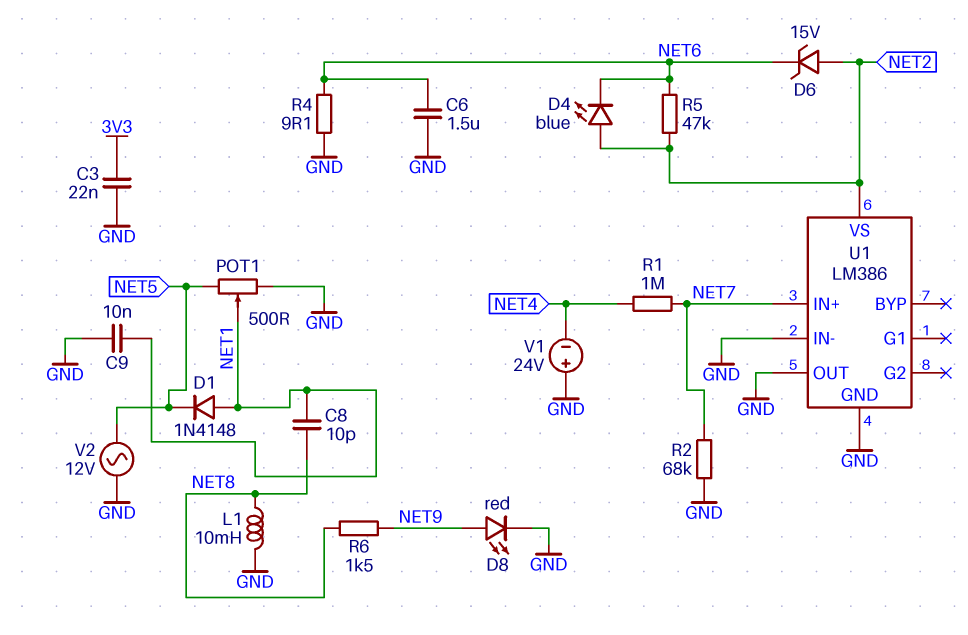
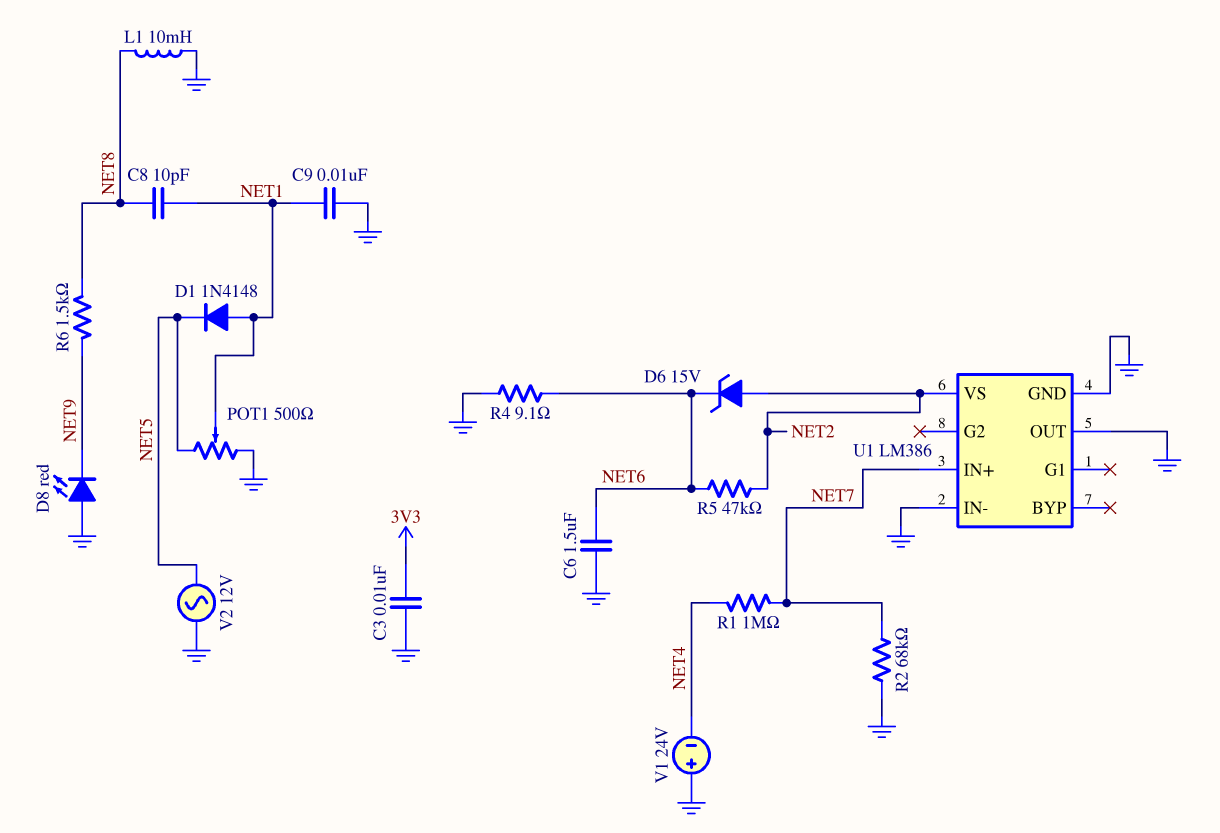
C3: 22nF (3V3, GND) -> 10nF (3V3, GND)
D4: LED blue (A NET2, K NET6) -> none
D8: LED red (A NET9, K GND) -> LED red (A GND, K NET9)

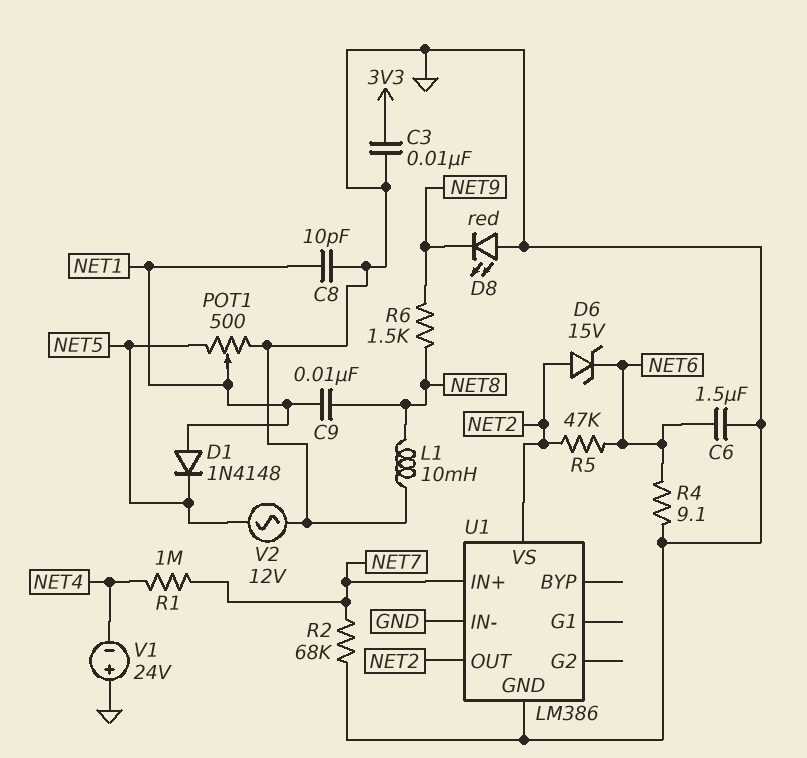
C8: 10pF (NET1, NET8) -> 10pF (GND, NET1)
C9: 10nF (GND, NET1) -> 10nF (NET1, NET8)
U1 pin OUT: GND -> NET2

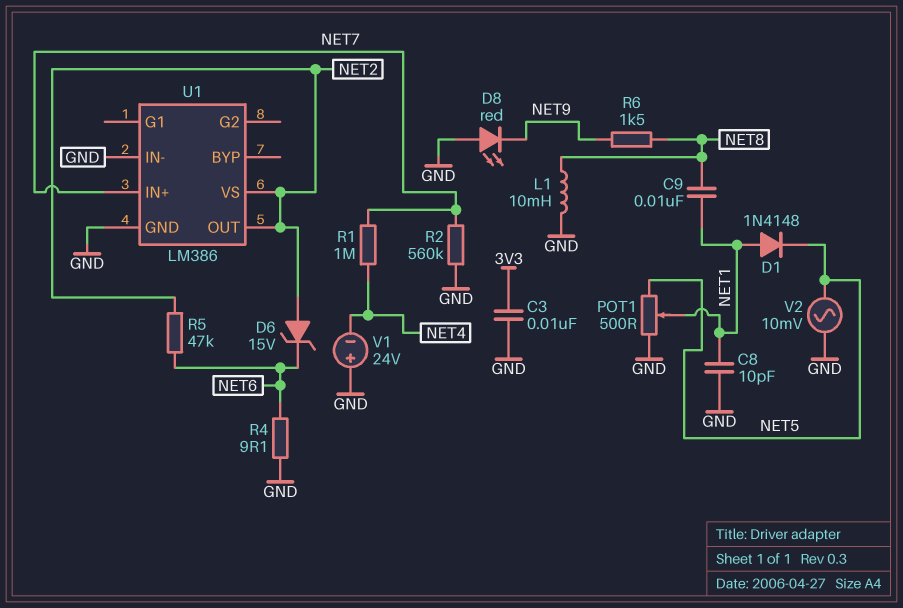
C6: 1.5uF (GND, NET6) -> none
R2: 68k (GND, NET7) -> 560k (GND, NET7)
V2: AC 12V (GND, NET5) -> AC 10mV (GND, NET5)

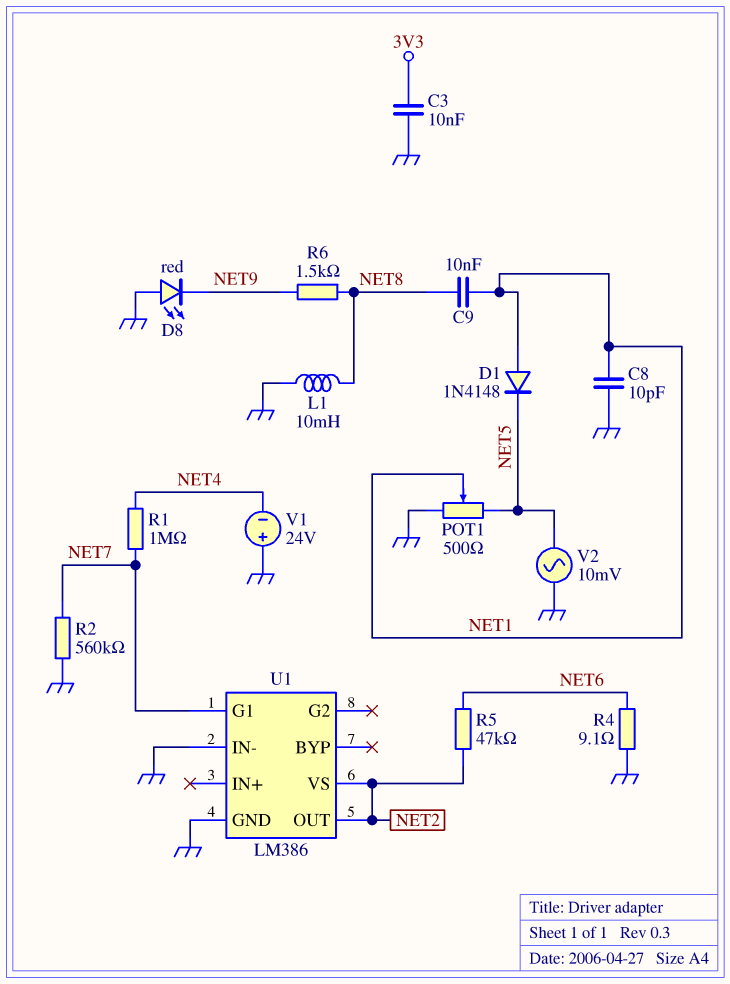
D6: zener 15V (A NET2, K NET6) -> none
U1 pin G1: none -> NET7
U1 pin IN+: NET7 -> none

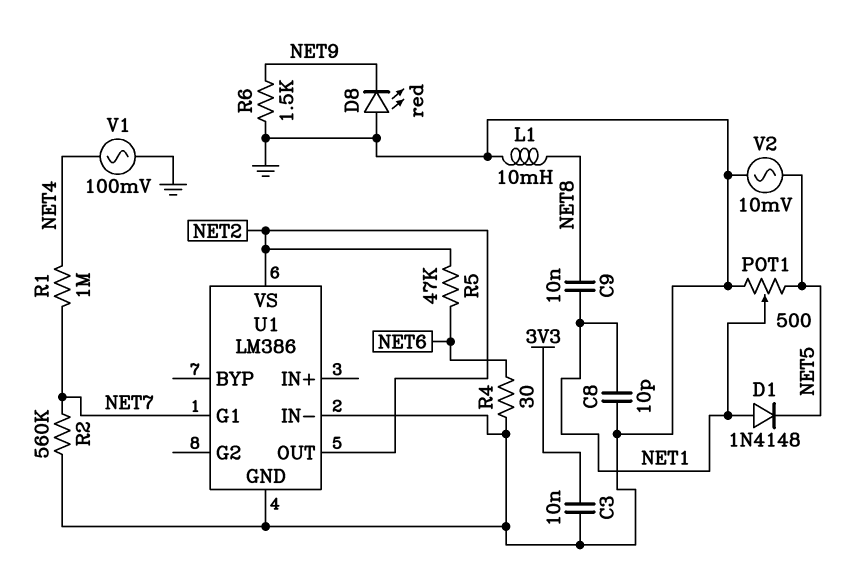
R4: 9.1 (GND, NET6) -> 30 (GND, NET6)
R6: 1.5k (NET8, NET9) -> 1.5k (GND, NET9)
V1: 24V (plus GND, minus NET4) -> AC 100mV (GND, NET4)

